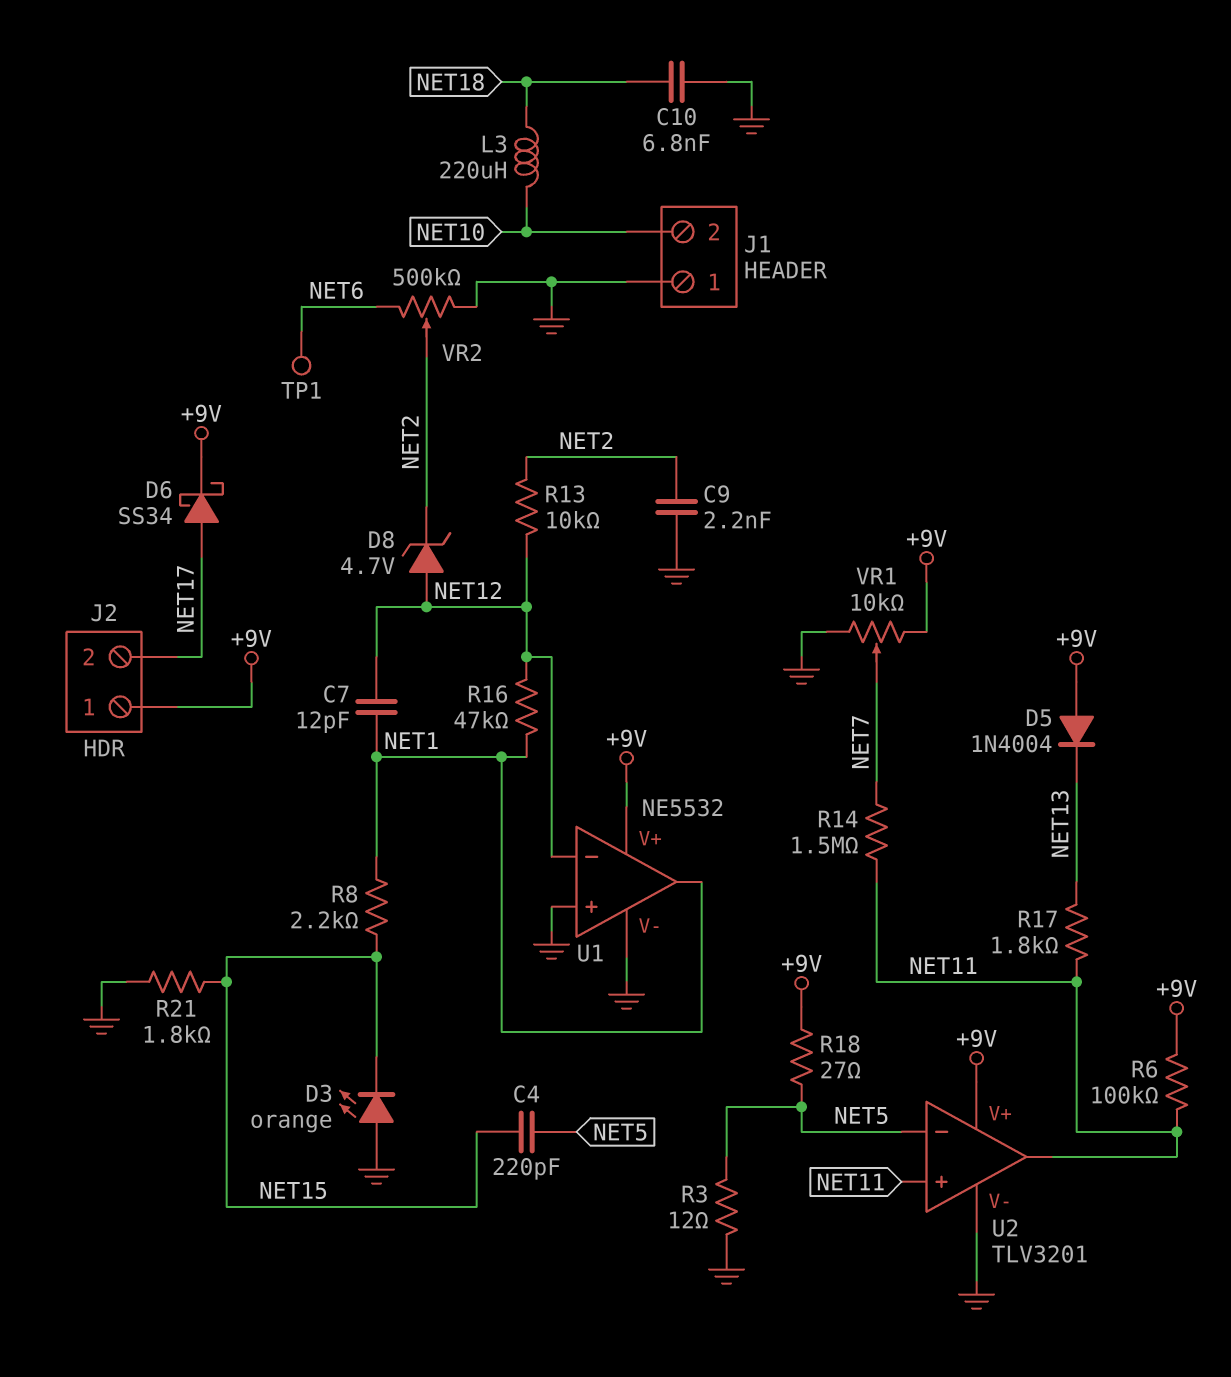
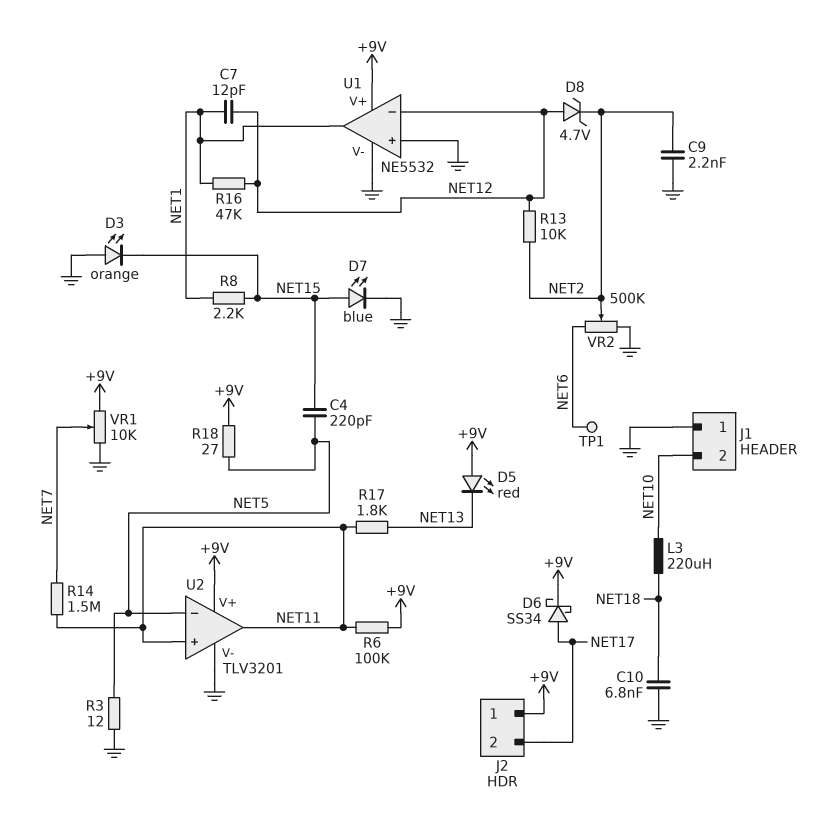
D5: diode 1N4004 (A +9V, K NET13) -> LED red (A +9V, K NET13)
D7: none -> LED blue (A NET15, K GND)
R21: 1.8k (GND, NET15) -> none

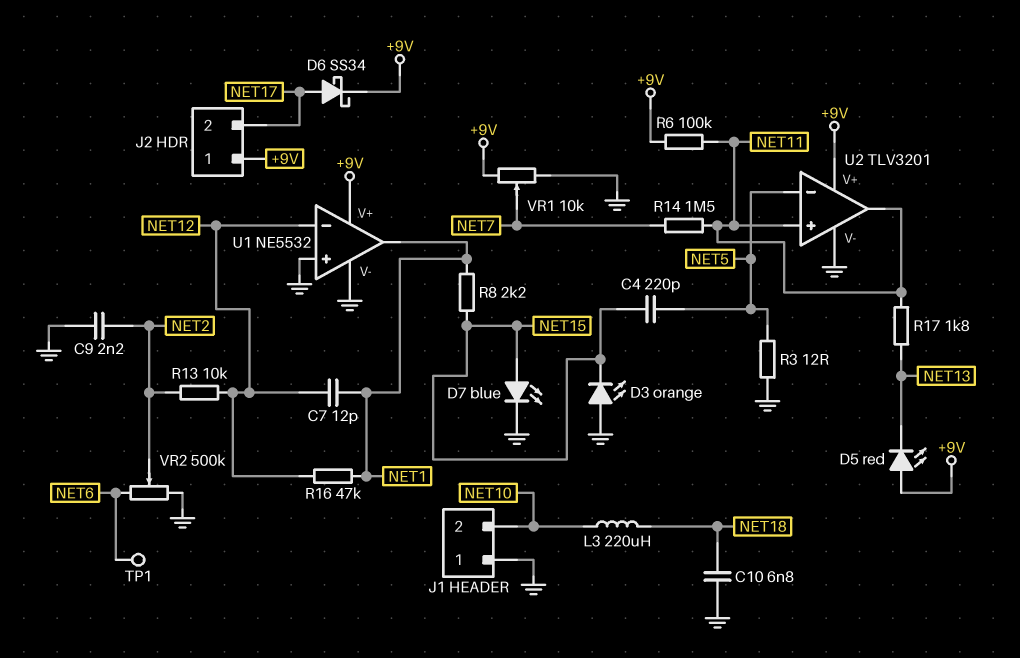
D8: zener 4.7V (A NET12, K NET2) -> none
R18: 27 (+9V, NET5) -> none

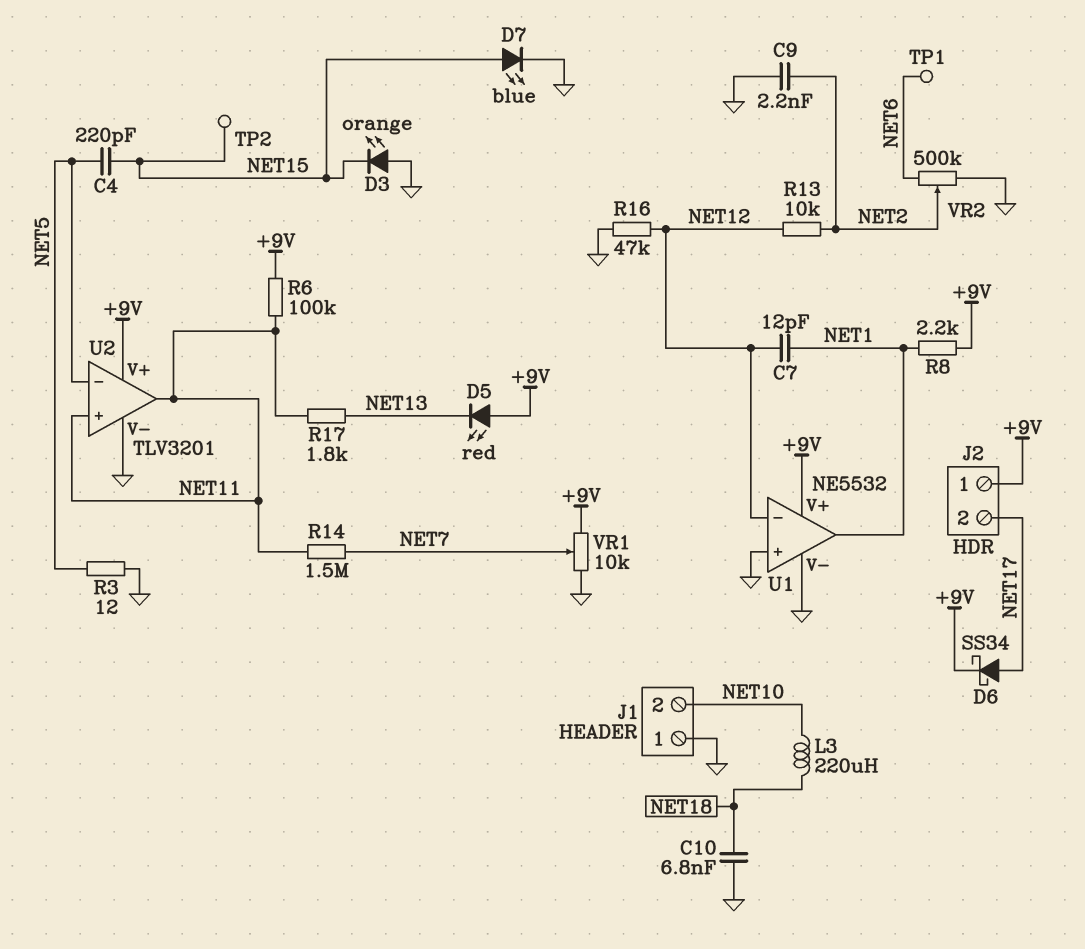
R8: 2.2k (NET1, NET15) -> 2.2k (+9V, NET1)
R16: 47k (NET1, NET12) -> 47k (GND, NET12)
TP2: none -> test point (NET15)

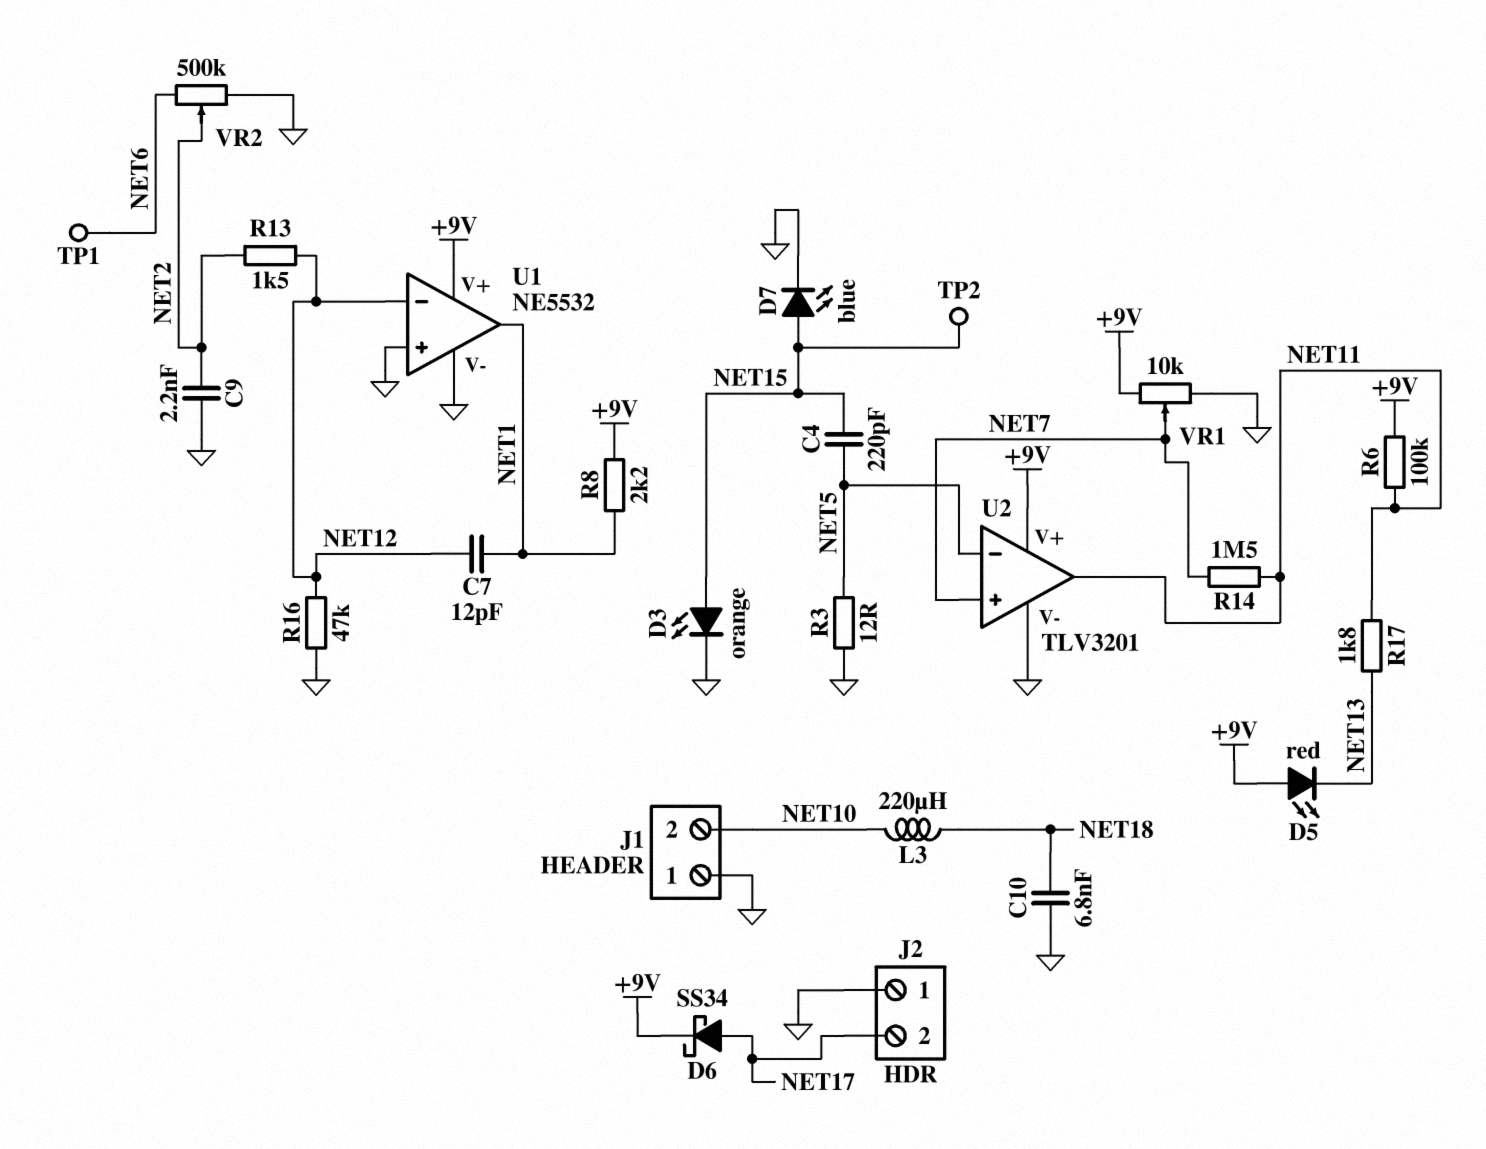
D3: LED orange (A GND, K NET15) -> LED orange (A NET15, K GND)
J2 pin 1: +9V -> GND
R13: 10k (NET2, NET12) -> 1.5k (NET2, NET12)
U2 pin in+: NET11 -> NET7

